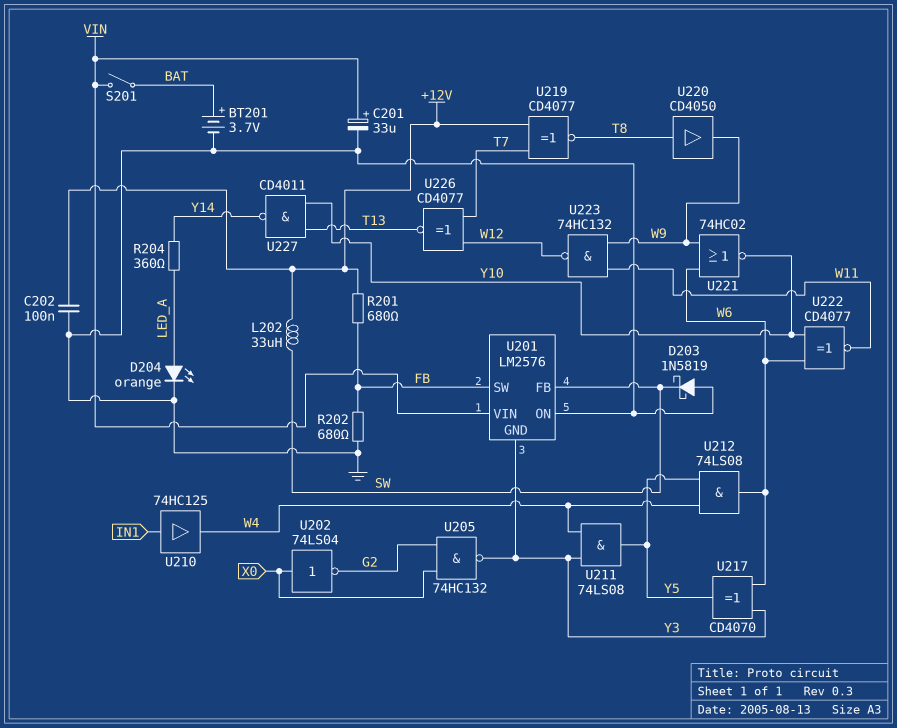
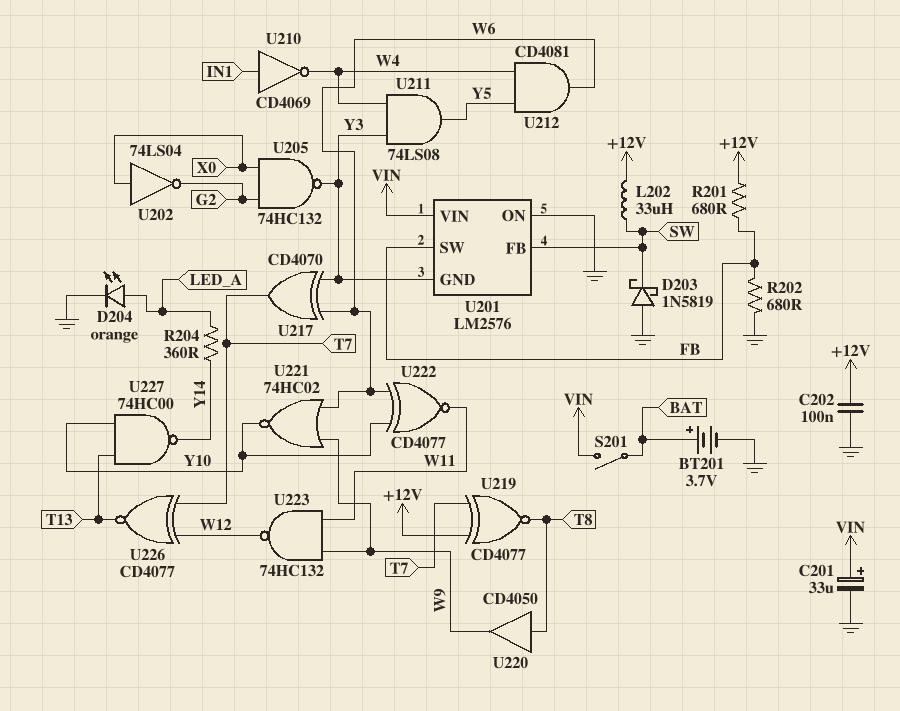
U210: buffer 74HC125 (in IN1, out W4) -> NOT CD4069 (in IN1, out W4)
U212: AND 74LS08 (in W4, in Y5, out W6) -> AND CD4081 (in W4, in Y5, out W6)
U217: XOR CD4070 (in W6, in Y3, out Y5) -> XOR CD4070 (in W6, in Y3, out T7)
U227: NAND CD4011 (in T13, in Y10, out Y14) -> NAND 74HC00 (in T13, in Y10, out Y14)

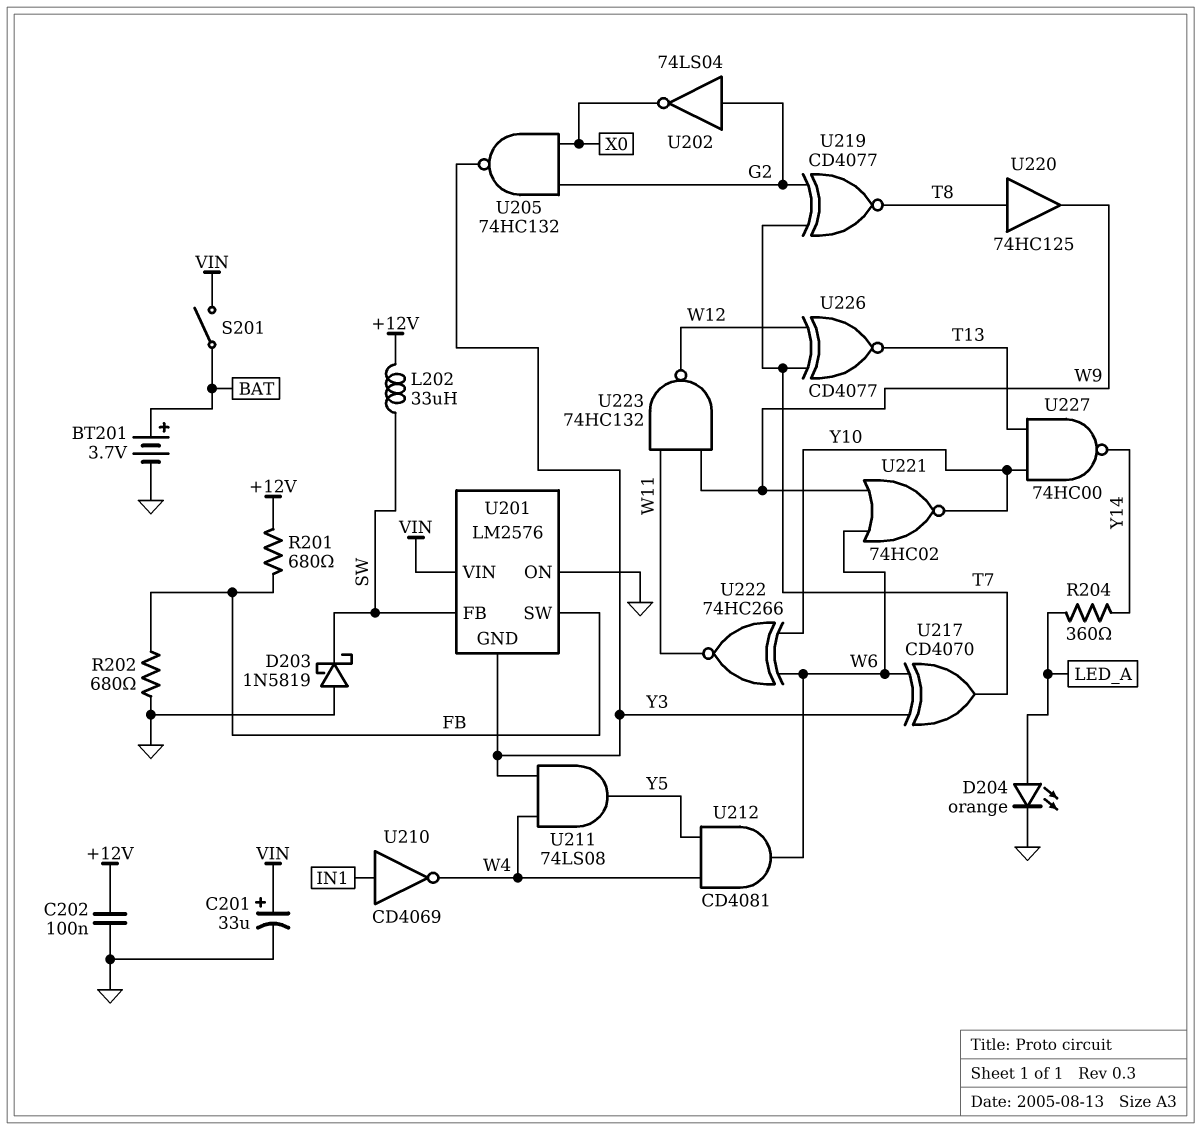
U202: NOT 74LS04 (in X0, out G2) -> NOT 74LS04 (in G2, out X0)
U219: XNOR CD4077 (in +12V, in T7, out T8) -> XNOR CD4077 (in G2, in T7, out T8)
U220: buffer CD4050 (in T8, out W9) -> buffer 74HC125 (in T8, out W9)
U222: XNOR CD4077 (in W6, in Y10, out W11) -> XNOR 74HC266 (in W6, in Y10, out W11)

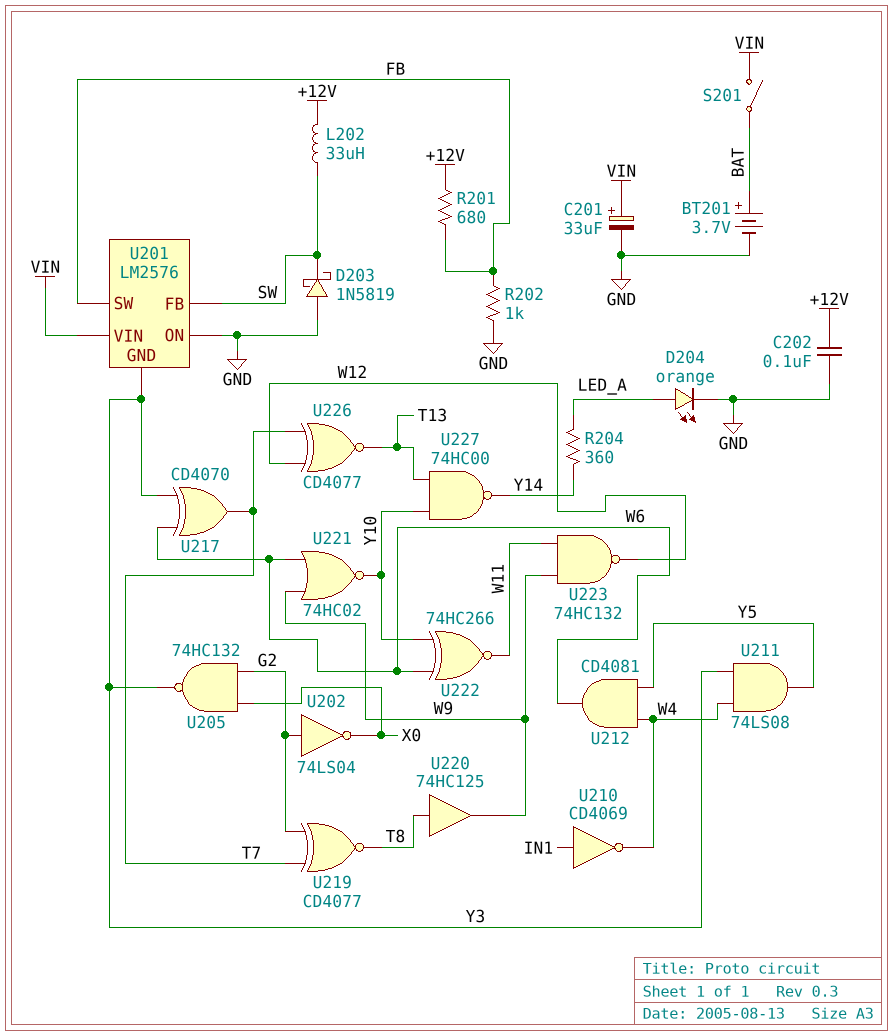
R202: 680 (FB, GND) -> 1k (FB, GND)

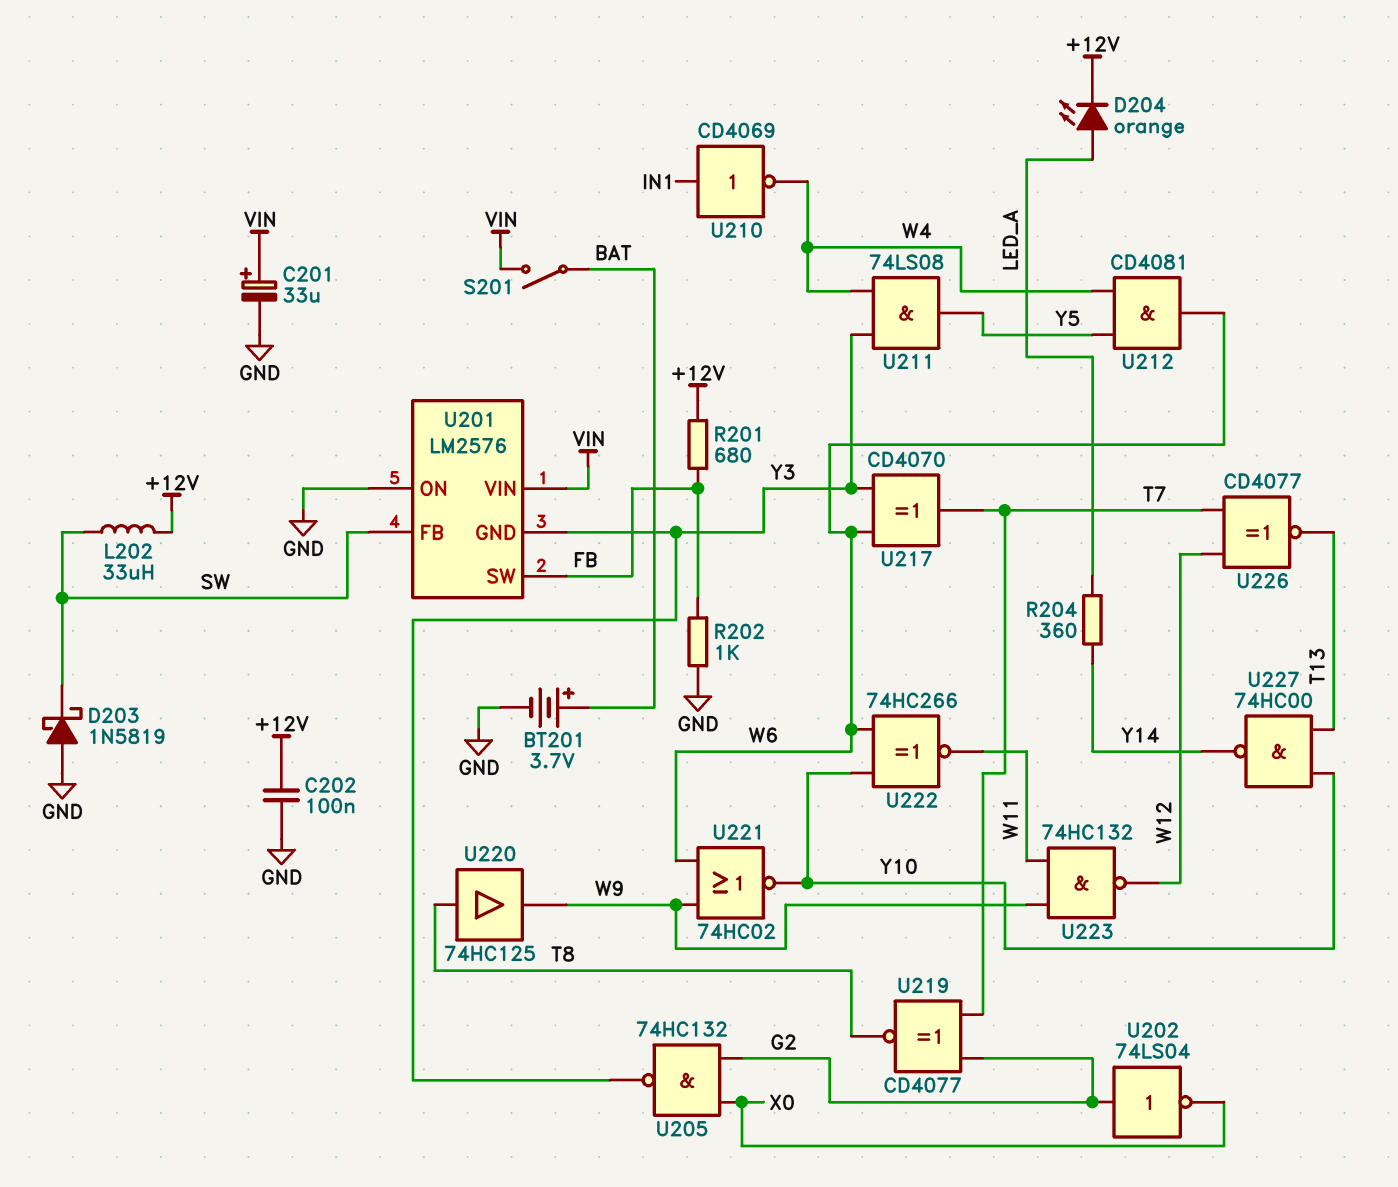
D204: LED orange (A LED_A, K GND) -> LED orange (A LED_A, K +12V)

